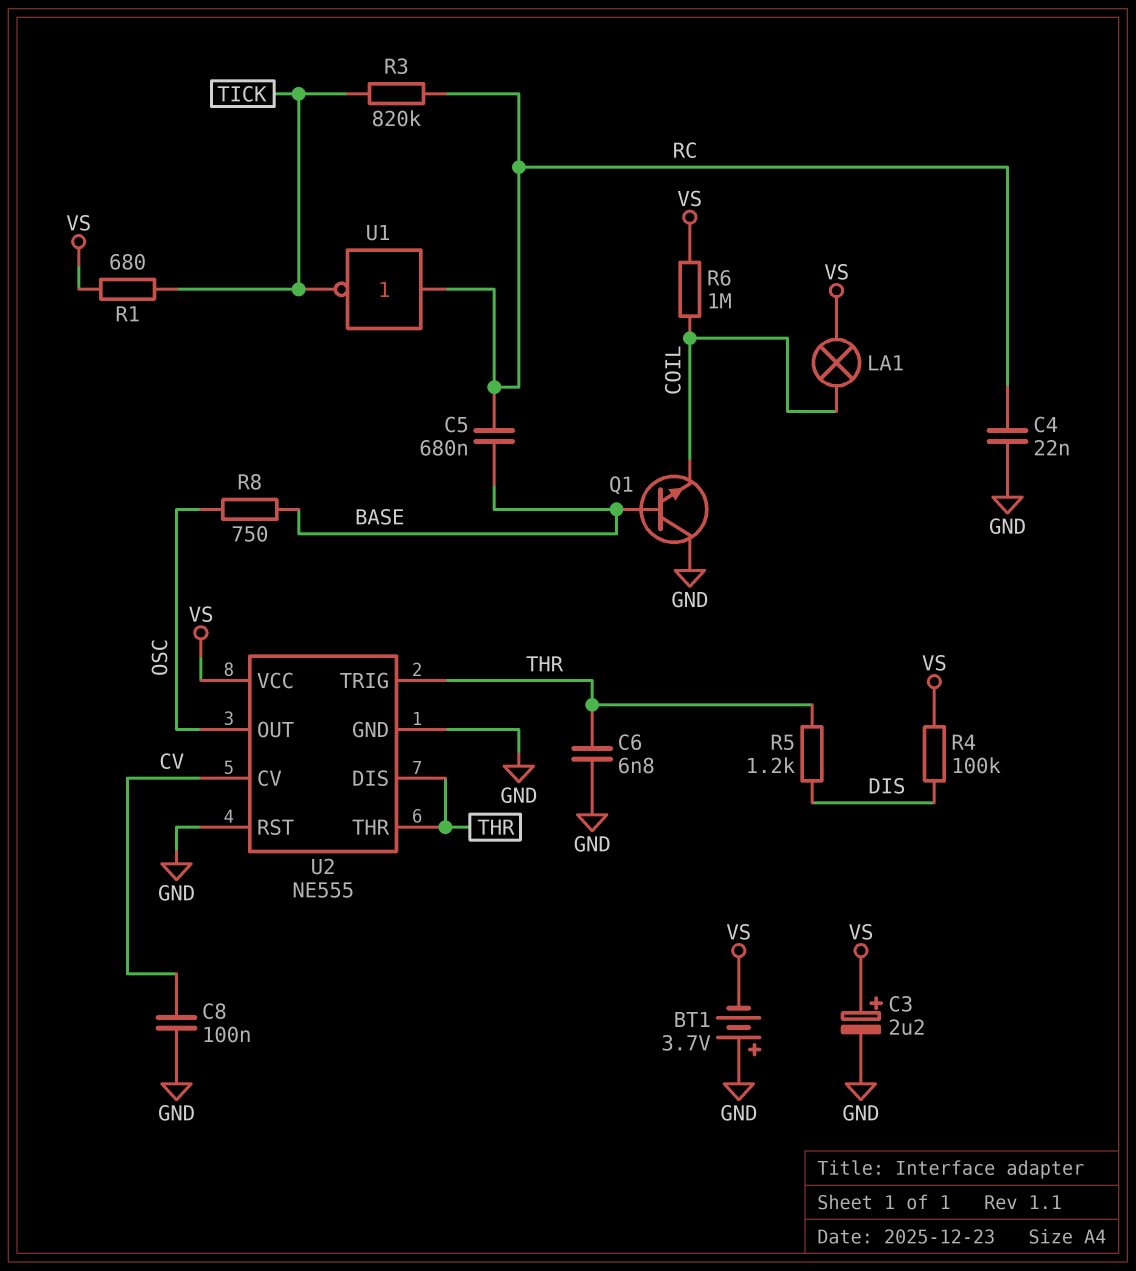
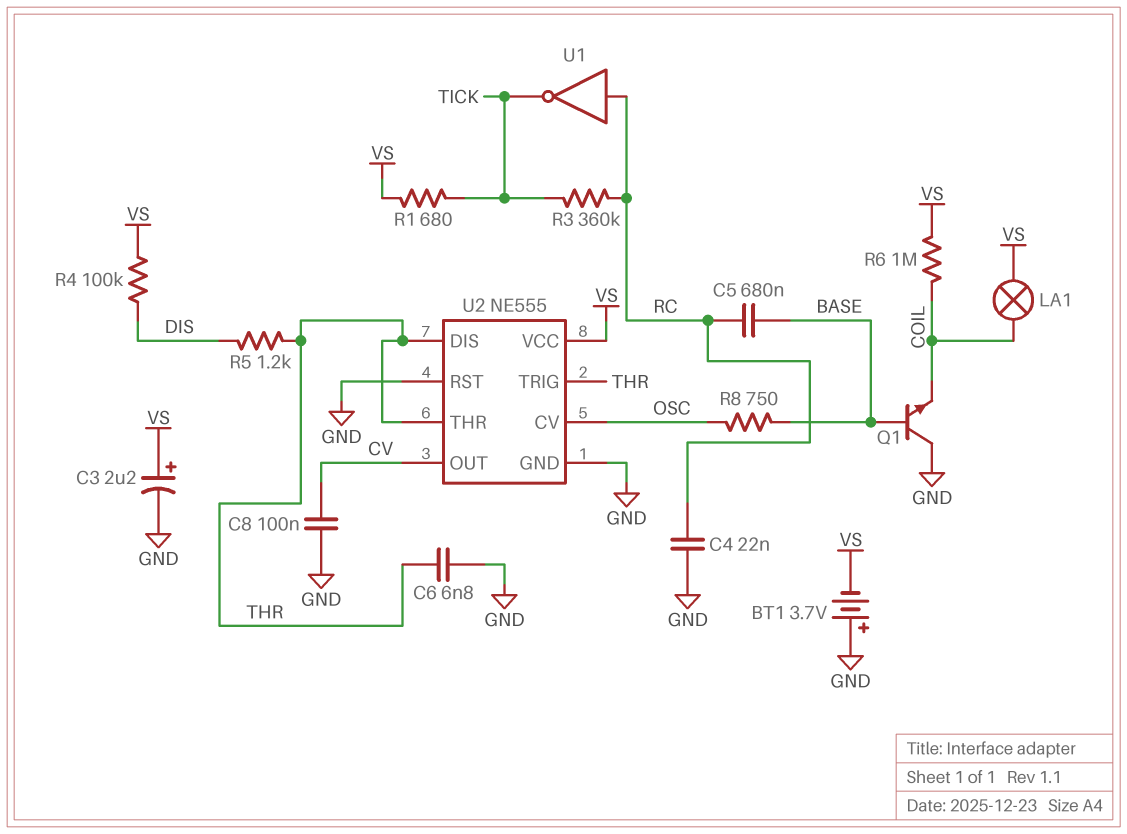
R3: 820k (RC, TICK) -> 360k (RC, TICK)
U2 pin CV: CV -> OSC
U2 pin OUT: OSC -> CV

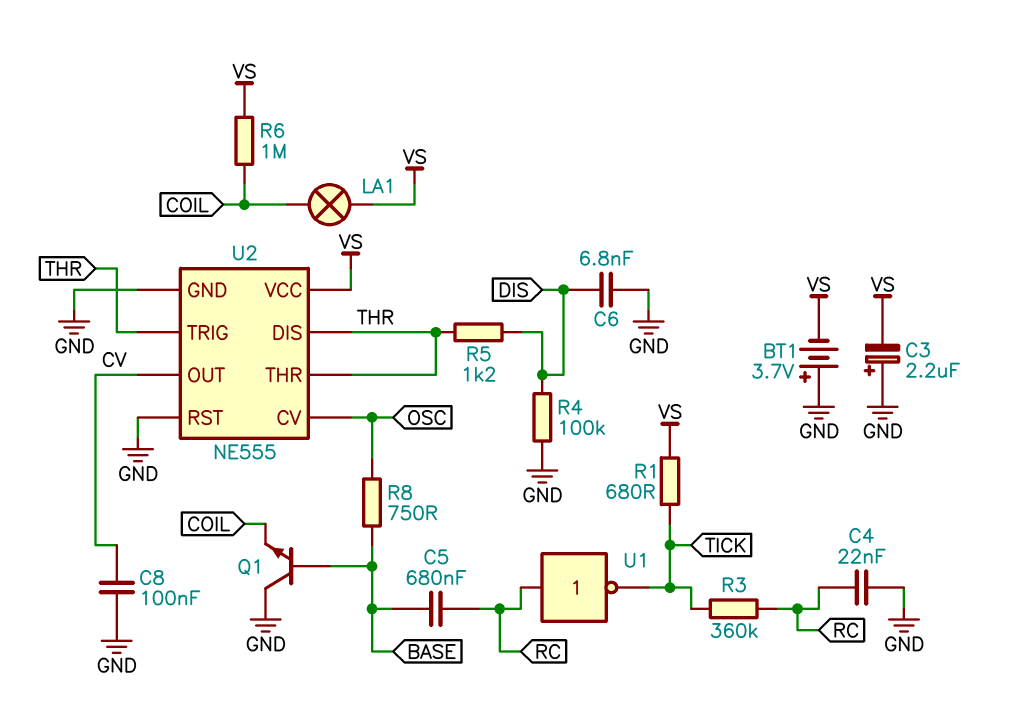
C3: 2.2uF (plus VS, minus GND) -> 2.2uF (plus GND, minus VS)
C6: 6.8nF (GND, THR) -> 6.8nF (DIS, GND)
R4: 100k (DIS, VS) -> 100k (DIS, GND)

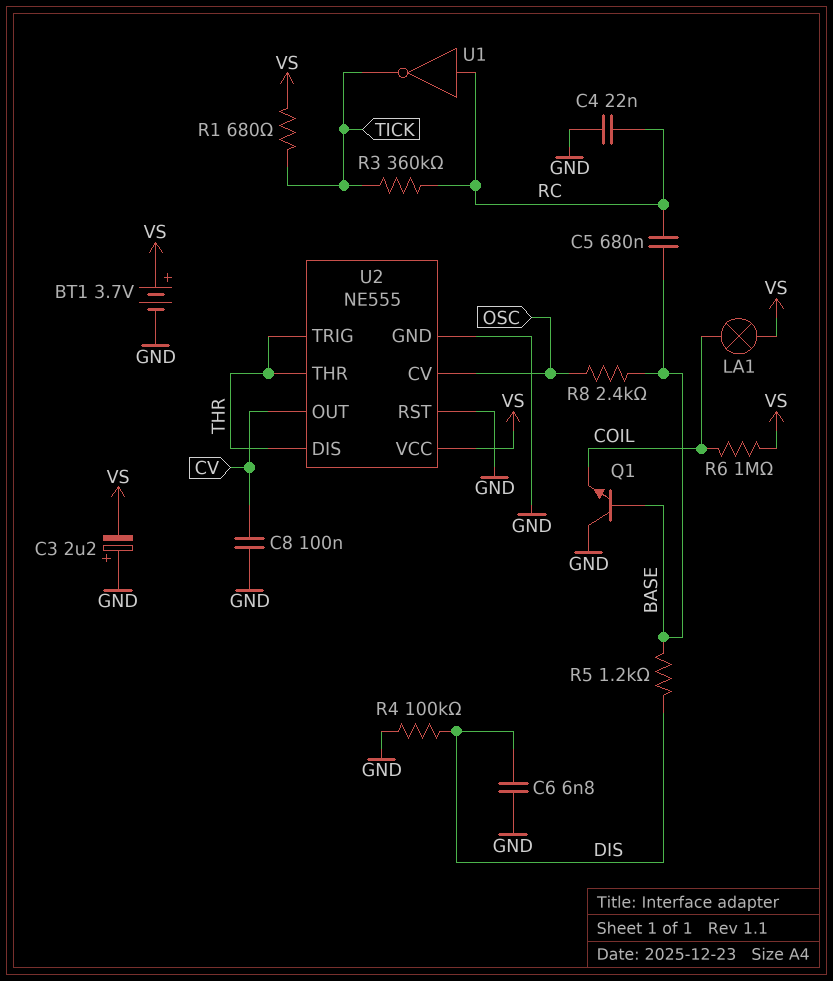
BT1: 3.7V (plus GND, minus VS) -> 3.7V (plus VS, minus GND)
R5: 1.2k (DIS, THR) -> 1.2k (BASE, DIS)
R8: 750 (BASE, OSC) -> 2.4k (BASE, OSC)

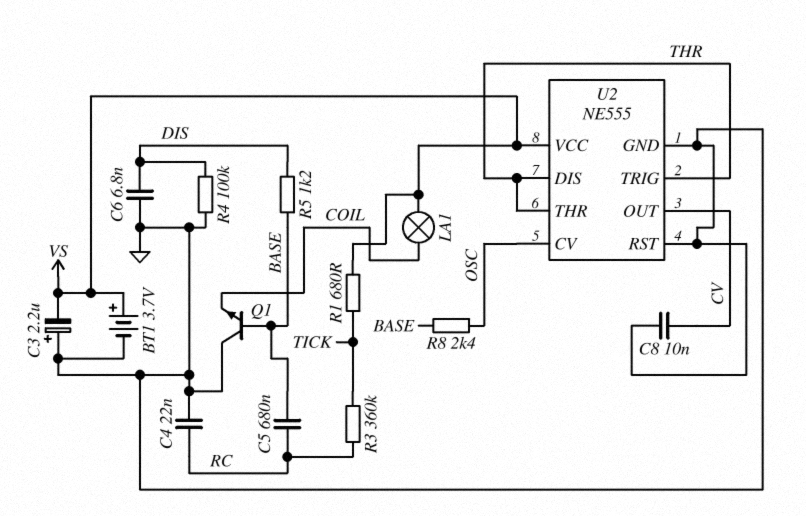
C8: 100nF (CV, GND) -> 10nF (CV, GND)
R6: 1M (COIL, VS) -> none
U1: NOT (in RC, out TICK) -> none

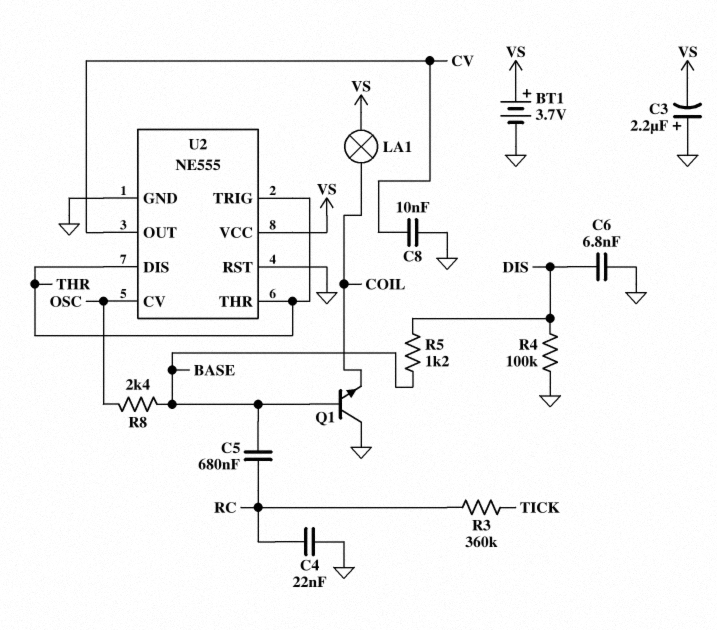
R1: 680 (TICK, VS) -> none

